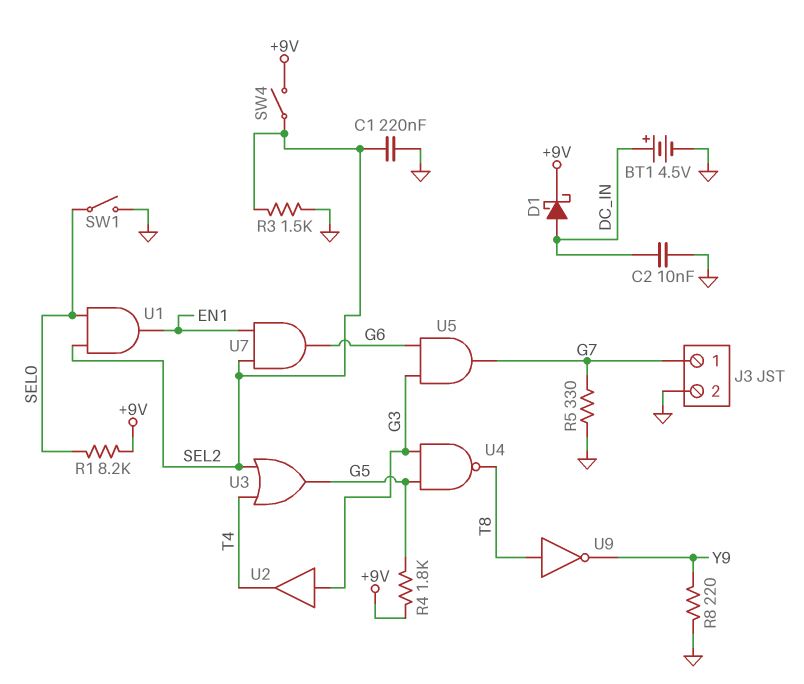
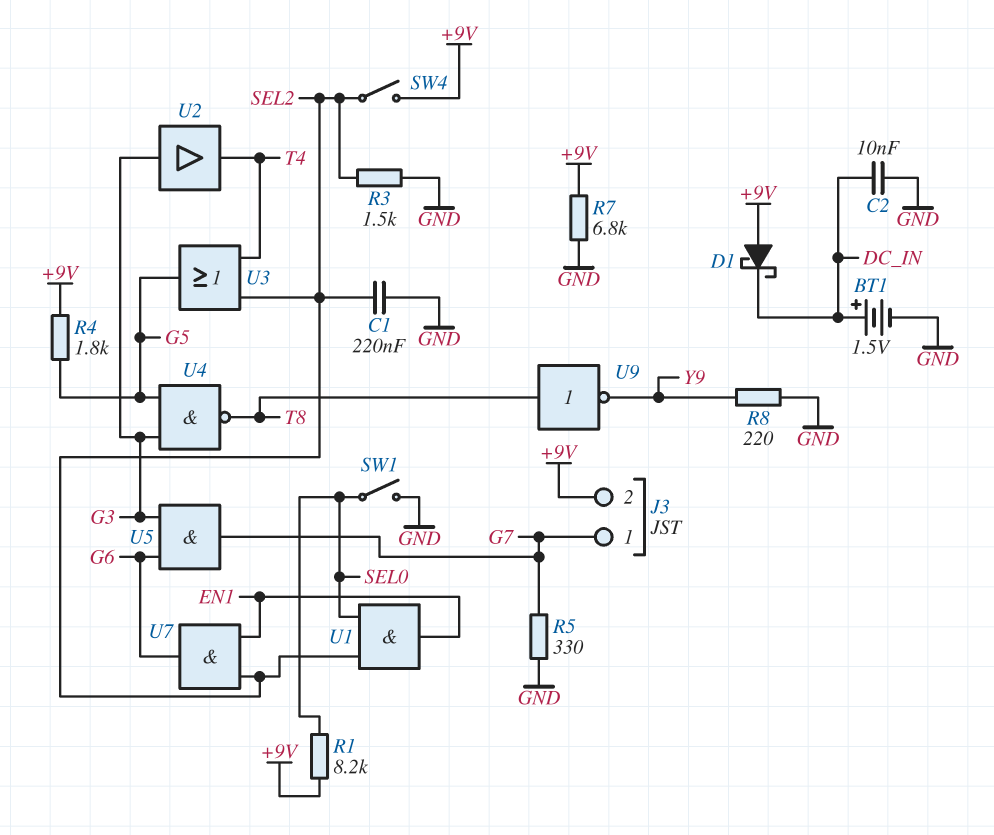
BT1: 4.5V (plus DC_IN, minus GND) -> 1.5V (plus DC_IN, minus GND)
D1: schottky (A DC_IN, K +9V) -> schottky (A +9V, K DC_IN)
J3 pin 2: GND -> +9V
R7: none -> 6.8k (+9V, GND)

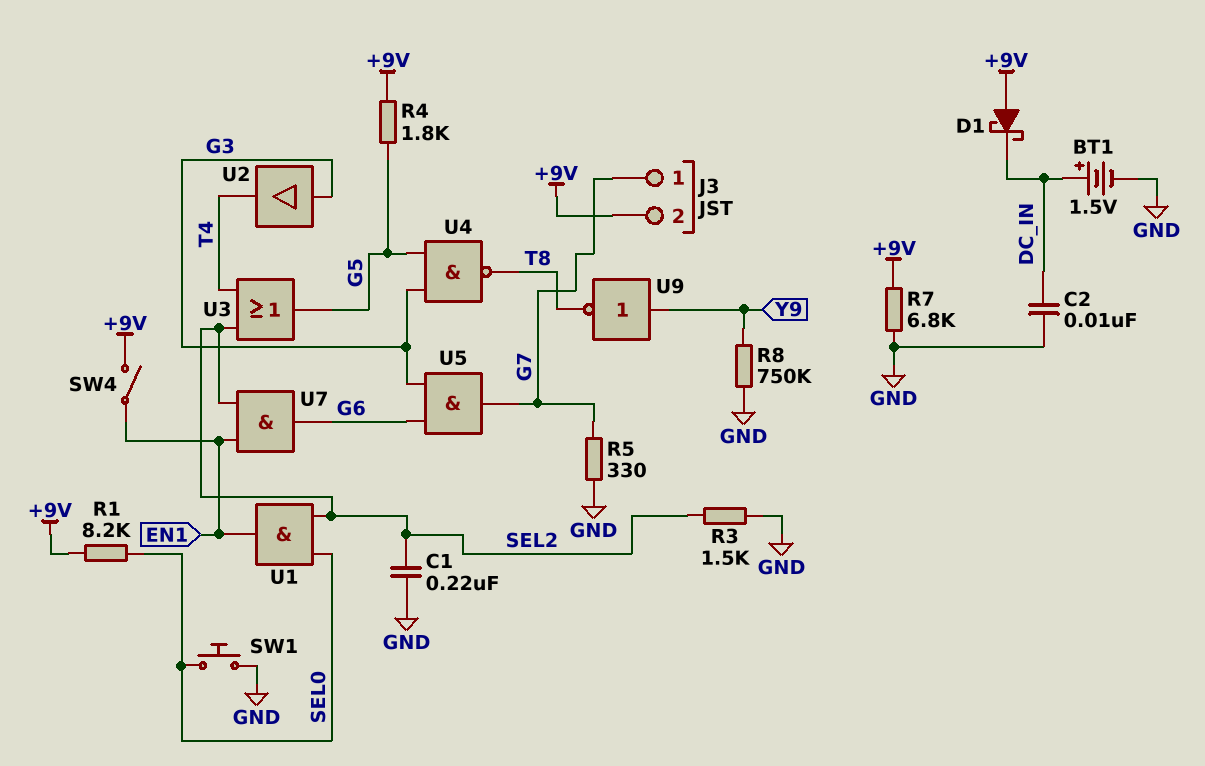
R8: 220 (GND, Y9) -> 750k (GND, Y9)
SW1: switch (GND, SEL0) -> button (GND, SEL0)
SW4: switch (+9V, SEL2) -> switch (+9V, EN1)
U9: NOT (in T8, out Y9) -> NOT (in Y9, out T8)

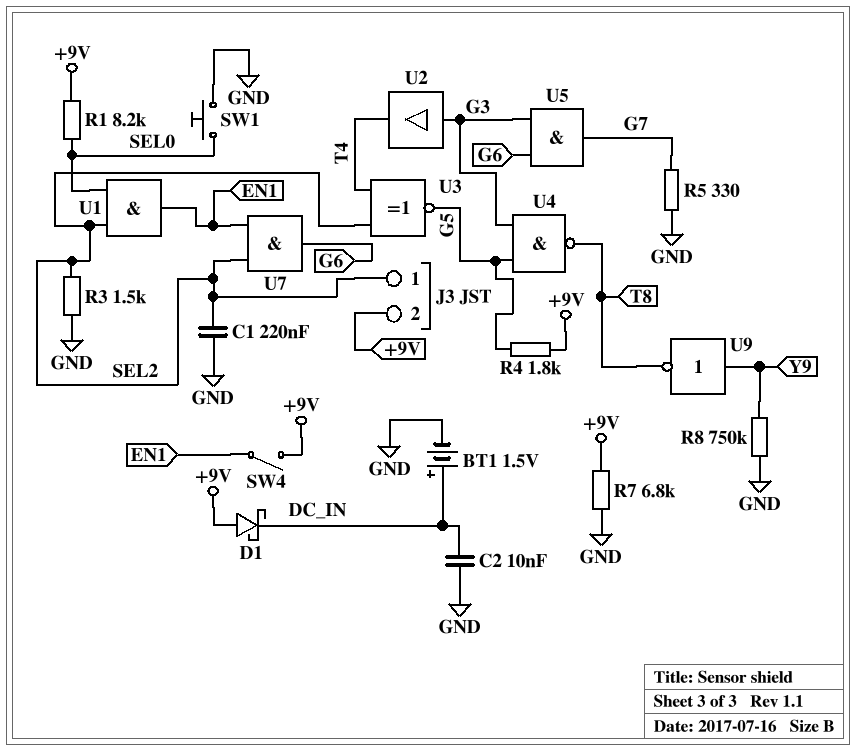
J3 pin 1: G7 -> SEL2
U3: OR (in SEL2, in T4, out G5) -> XNOR (in SEL2, in T4, out G5)

